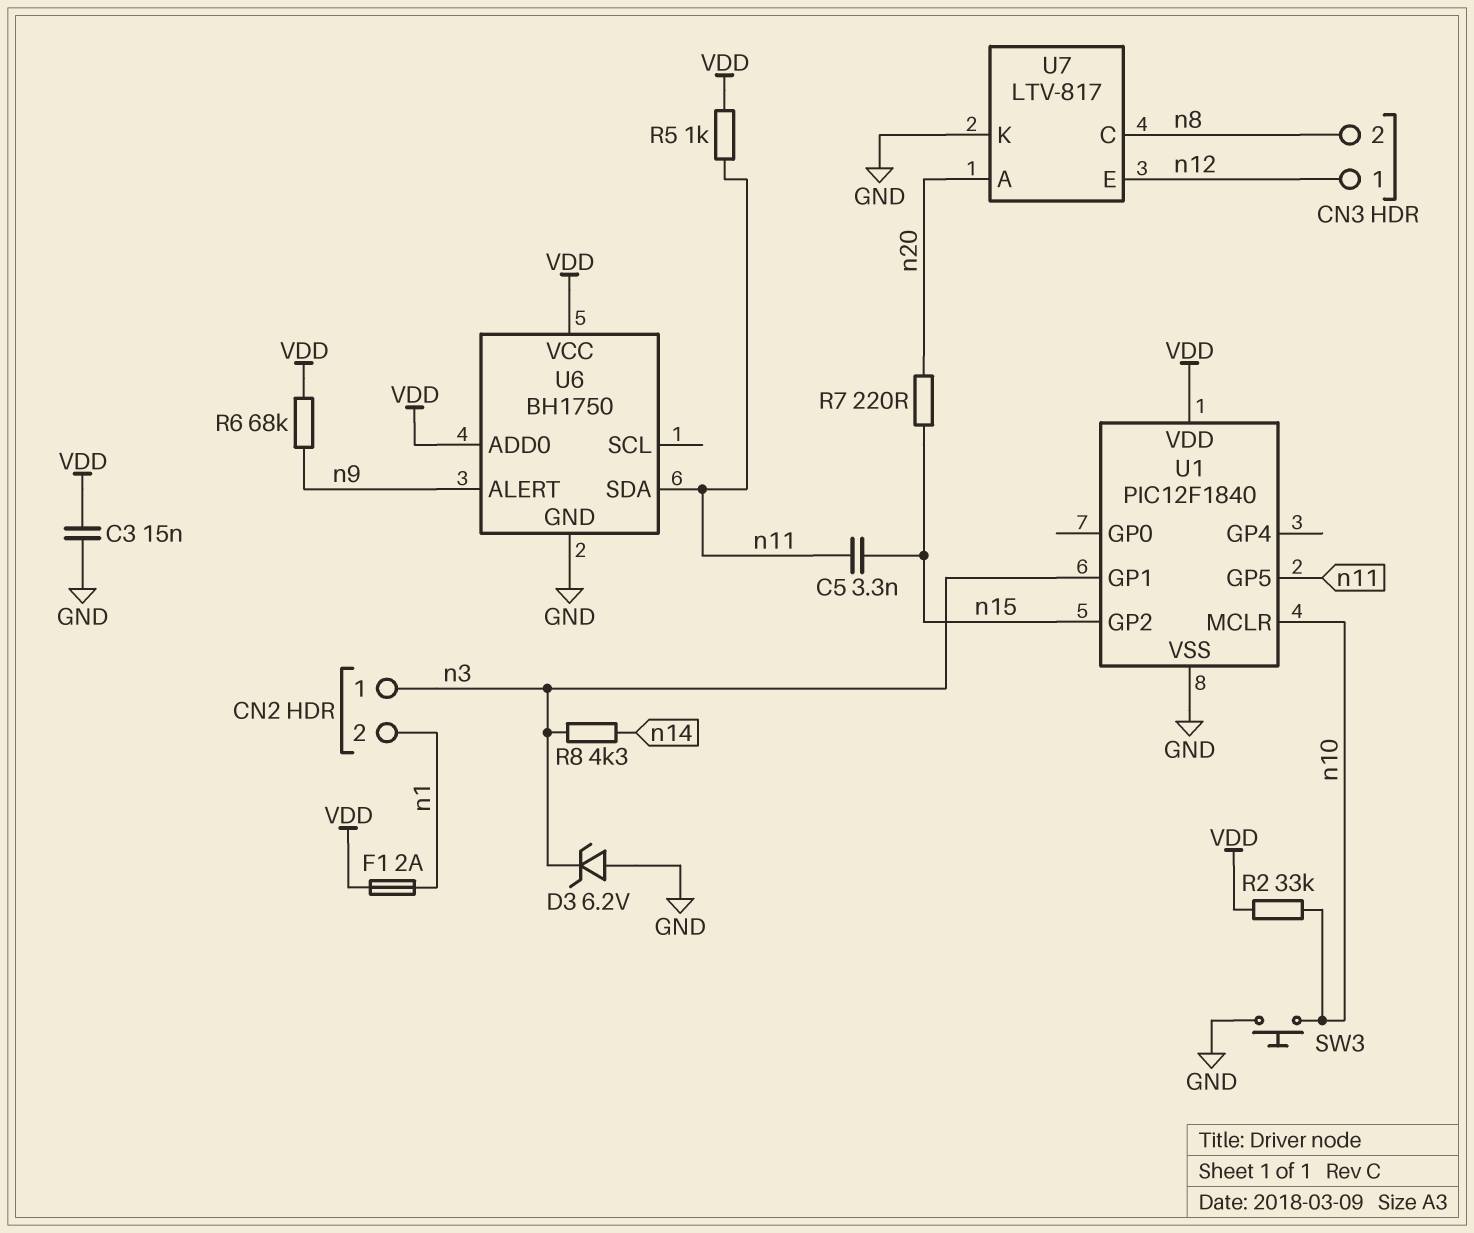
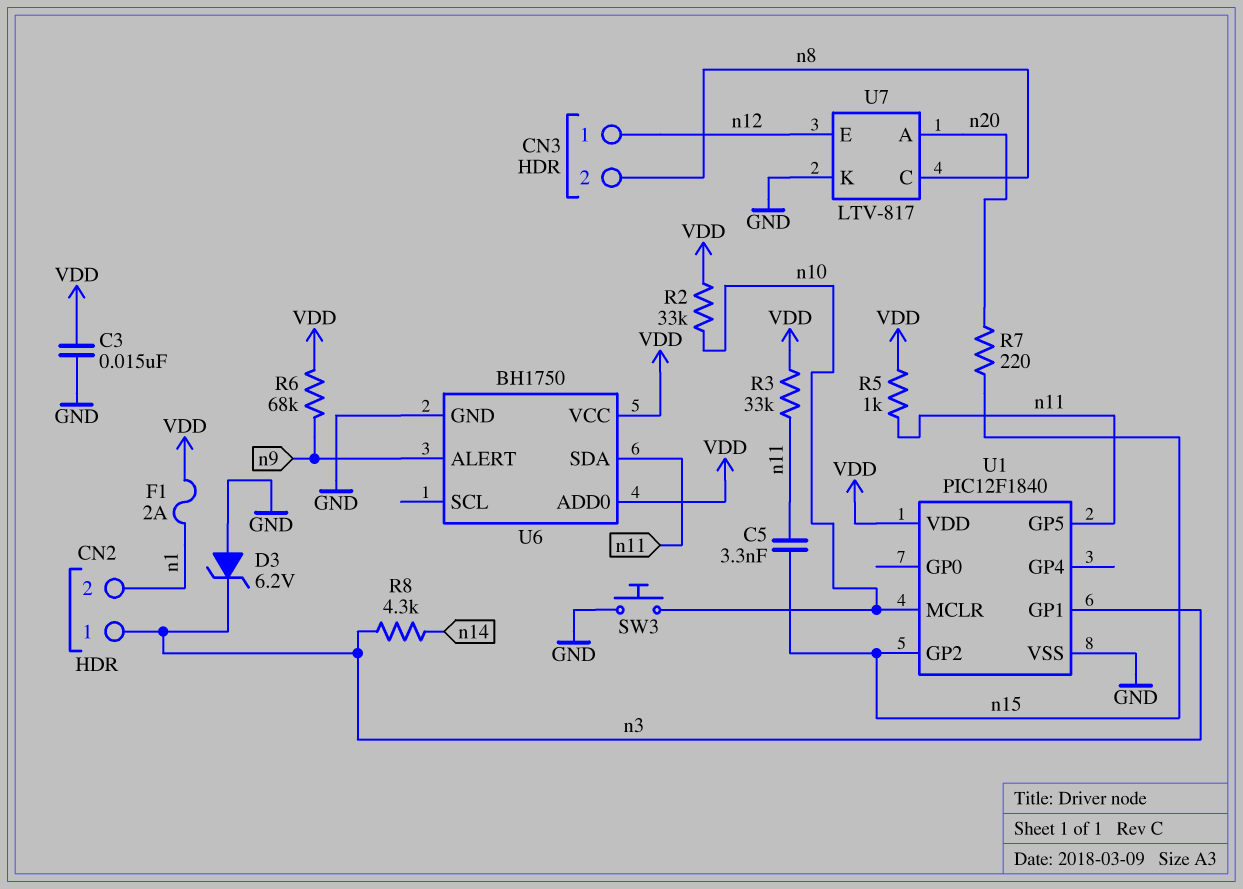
R3: none -> 33k (VDD, n11)

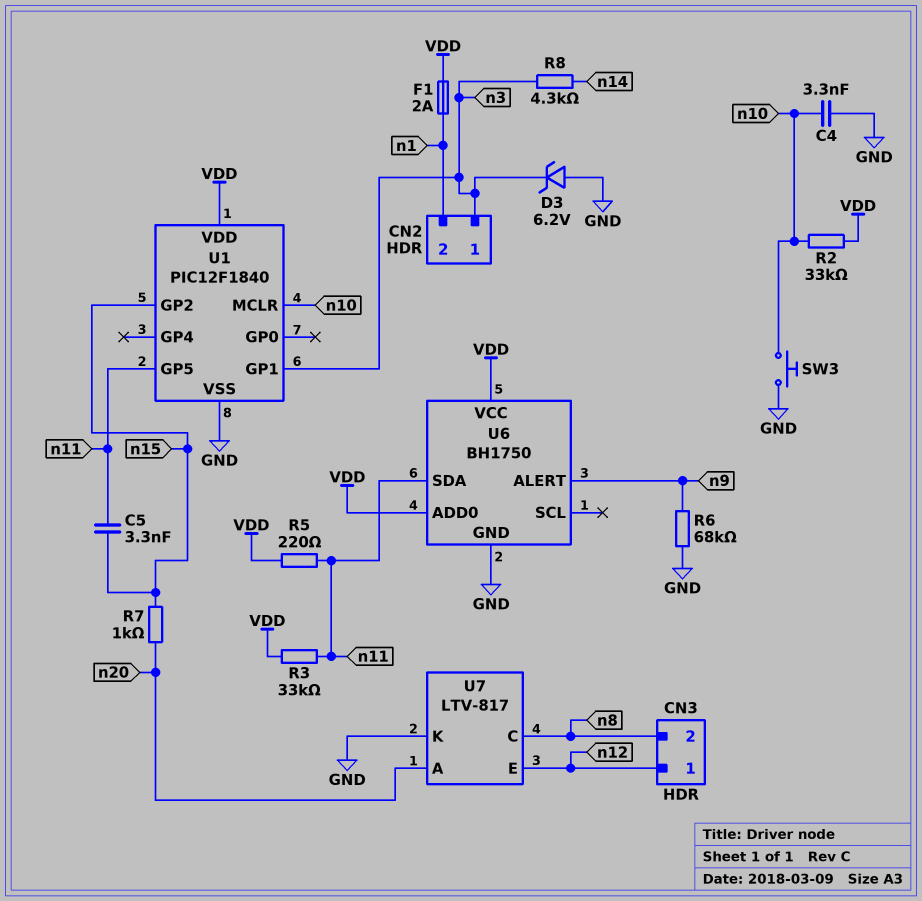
C3: 15nF (GND, VDD) -> none
C4: none -> 3.3nF (GND, n10)
R5: 1k (VDD, n11) -> 220 (VDD, n11)
R6: 68k (VDD, n9) -> 68k (GND, n9)
R7: 220 (n15, n20) -> 1k (n15, n20)

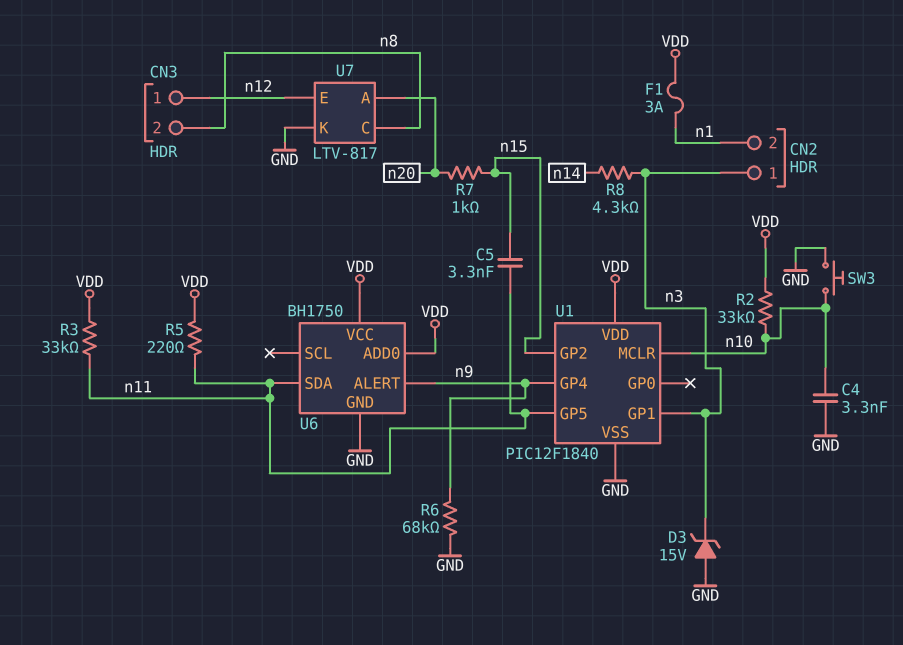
D3: zener 6.2V (A GND, K n3) -> zener 15V (A GND, K n3)
F1: 2A (VDD, n1) -> 3A (VDD, n1)
U1 pin GP4: none -> n9

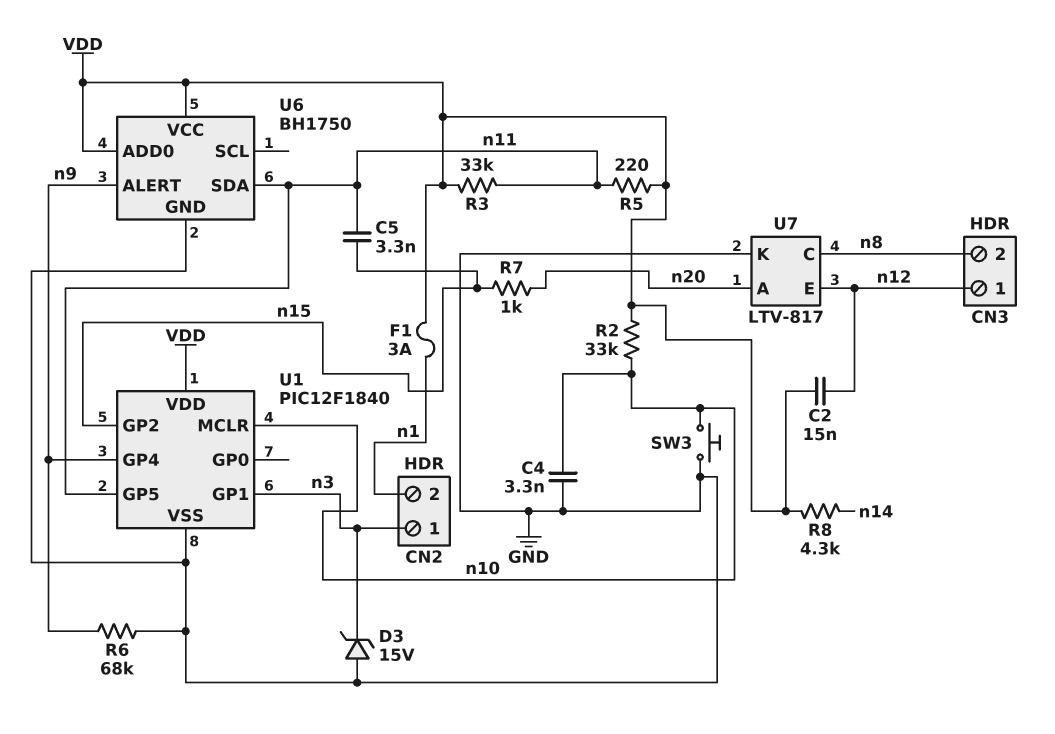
C2: none -> 15nF (VDD, n12)
R8: 4.3k (n3, n14) -> 4.3k (VDD, n14)

